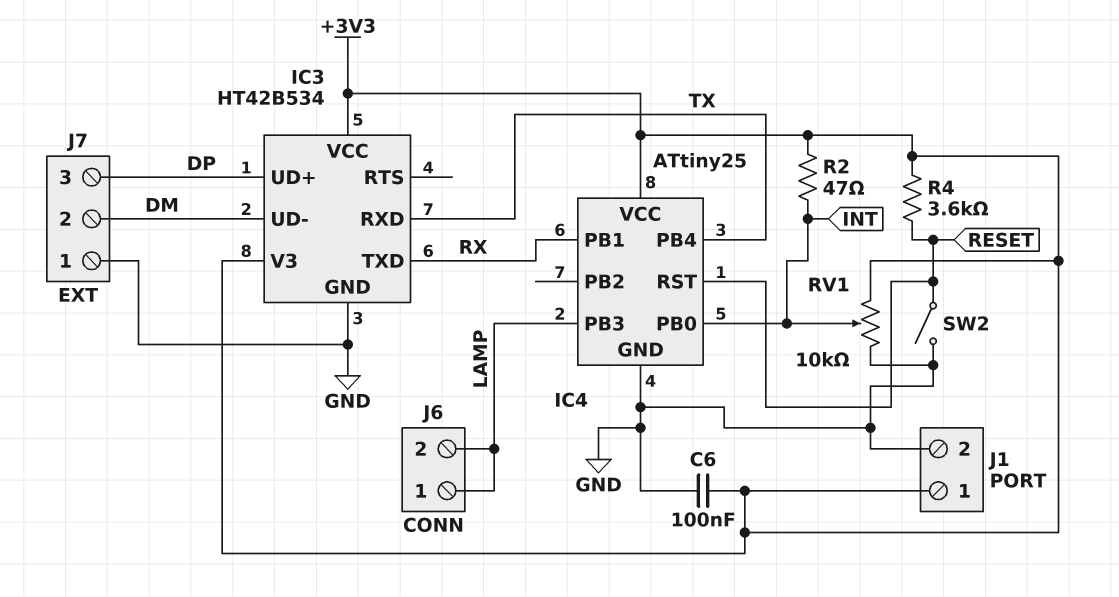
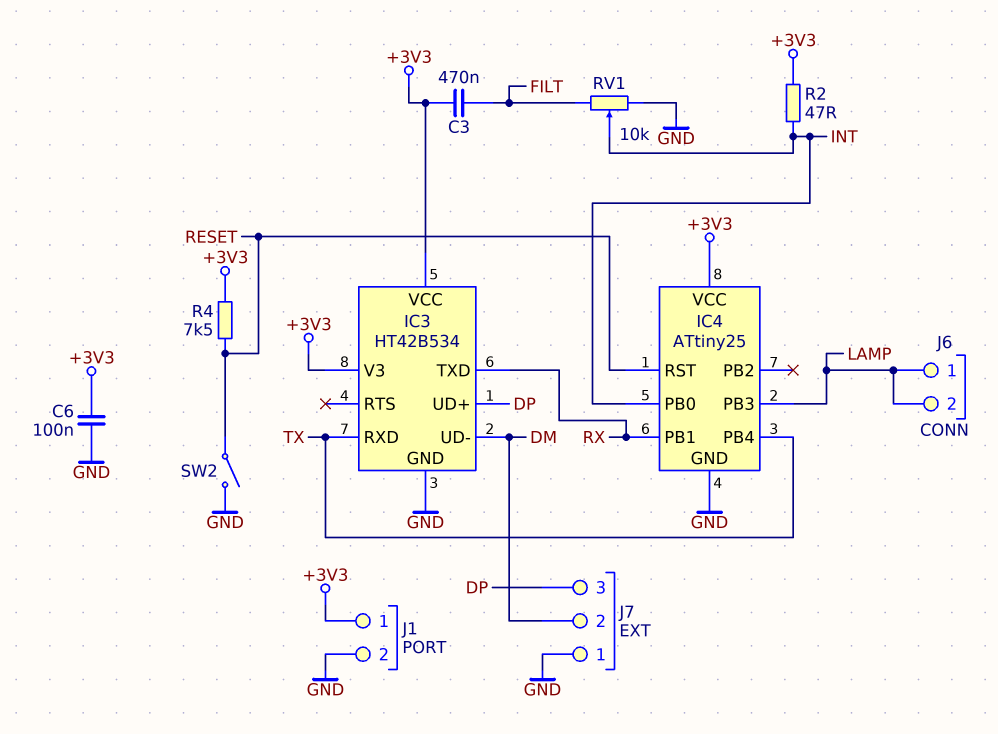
C3: none -> 470nF (+3V3, FILT)
R4: 3.6k (+3V3, RESET) -> 7.5k (+3V3, RESET)
RV1: 10k (+3V3, GND, wiper INT) -> 10k (FILT, GND, wiper INT)

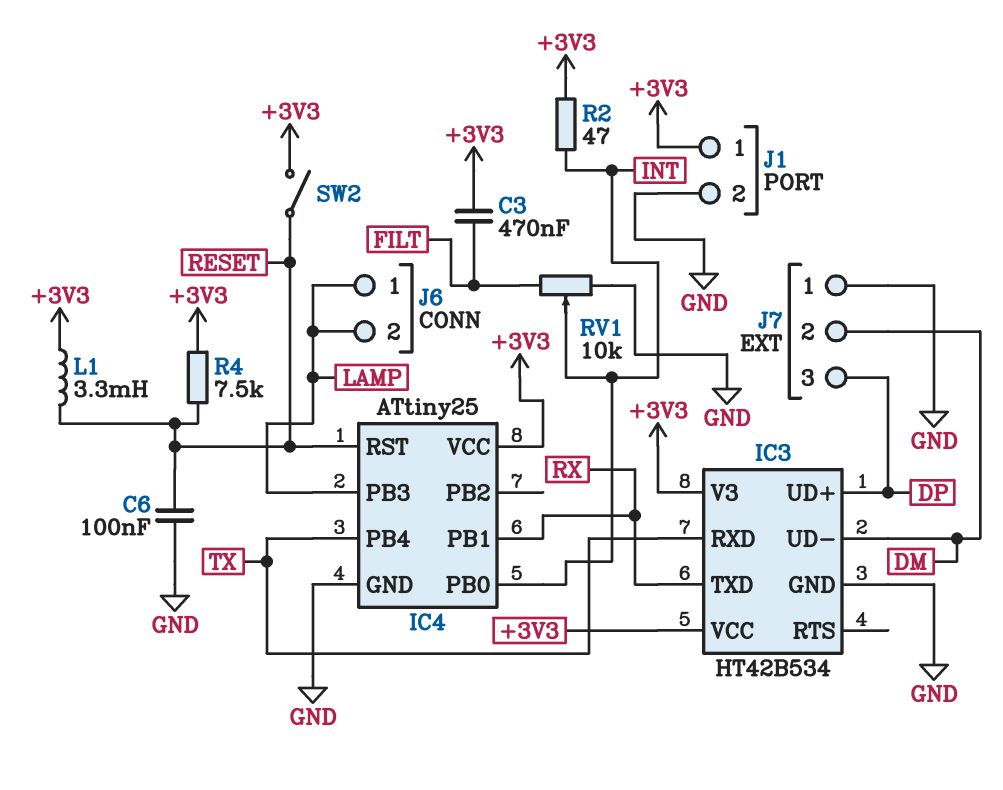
C6: 100nF (+3V3, GND) -> 100nF (GND, RESET)
L1: none -> 3.3mH (+3V3, RESET)
SW2: switch (GND, RESET) -> switch (+3V3, RESET)

